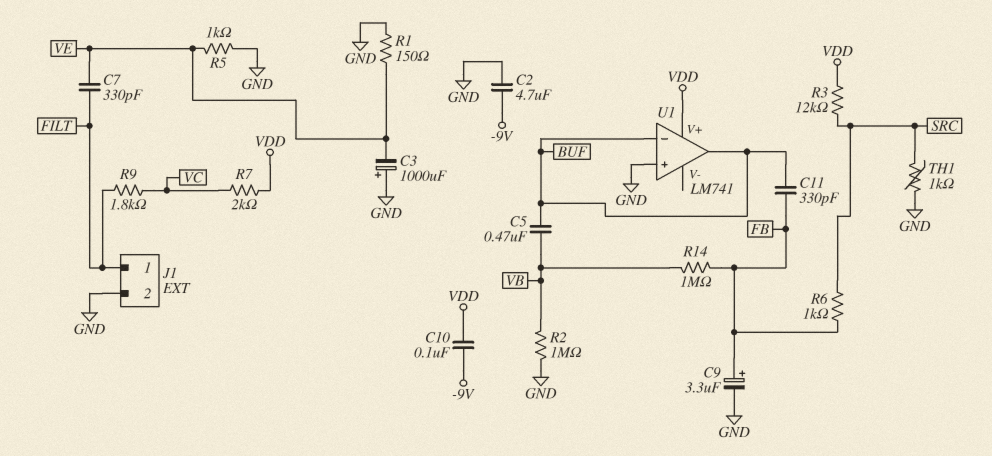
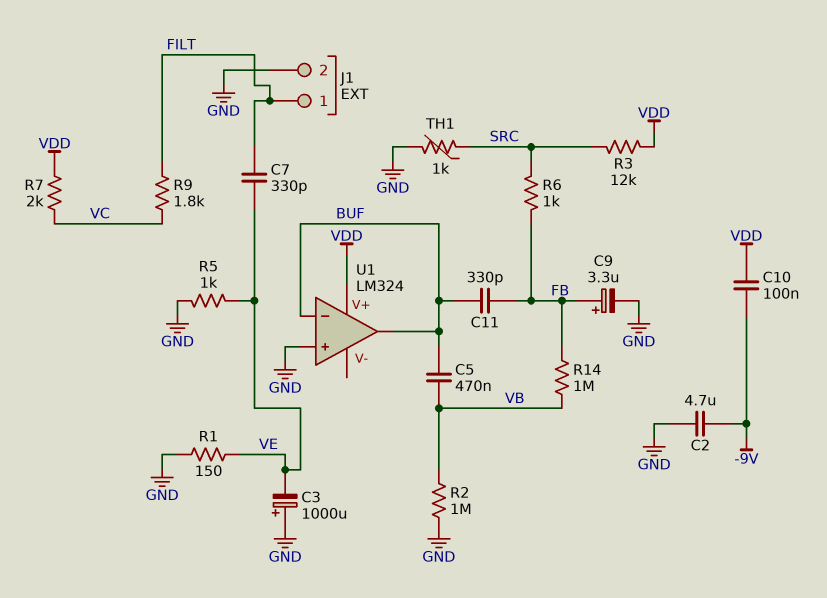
U1: LM741 -> LM324

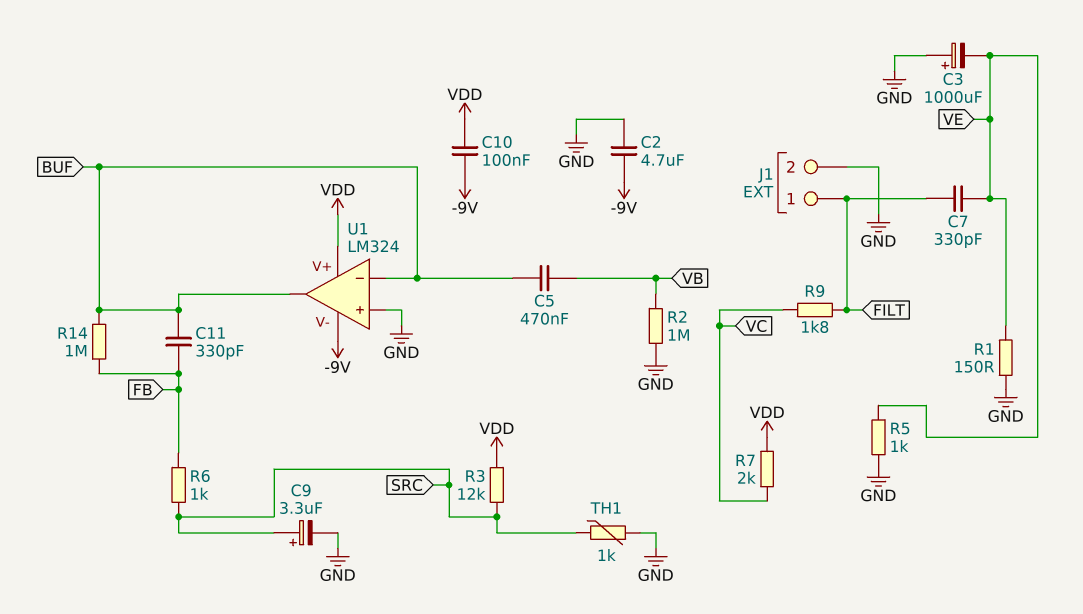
C9: 3.3uF (plus FB, minus GND) -> 3.3uF (plus SRC, minus GND)
R14: 1M (FB, VB) -> 1M (BUF, FB)
U1 pin V-: none -> -9V

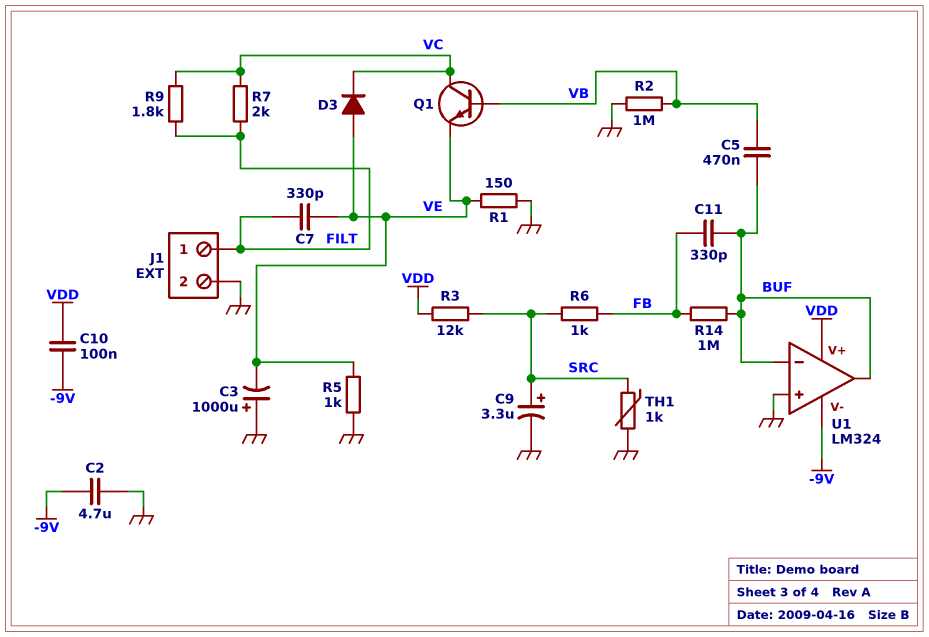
D3: none -> diode (A VE, K VC)
Q1: none -> NPN (B VB, C VC, E VE)
R7: 2k (VC, VDD) -> 2k (FILT, VC)

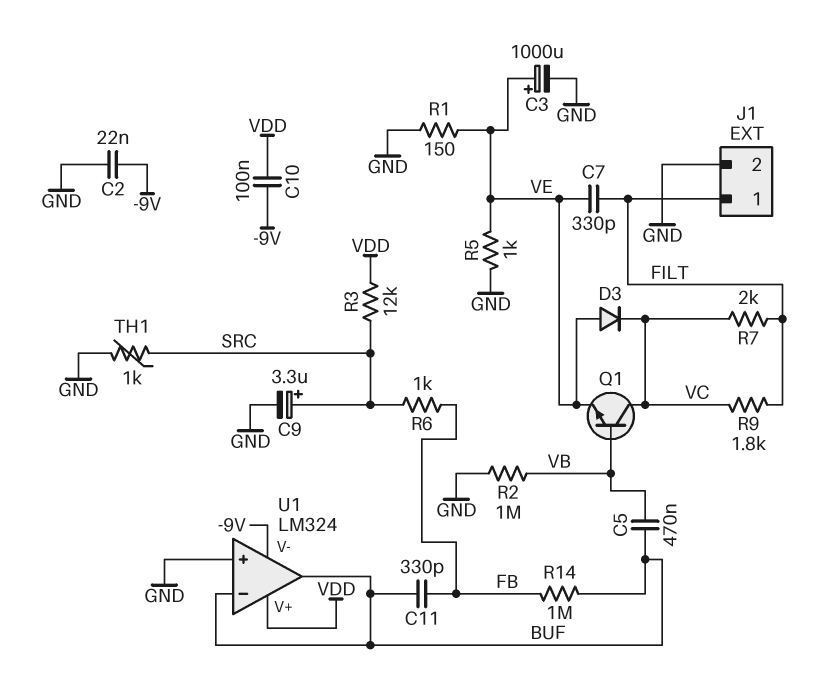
C2: 4.7uF (-9V, GND) -> 22nF (-9V, GND)
C3: 1000uF (plus GND, minus VE) -> 1000uF (plus VE, minus GND)

